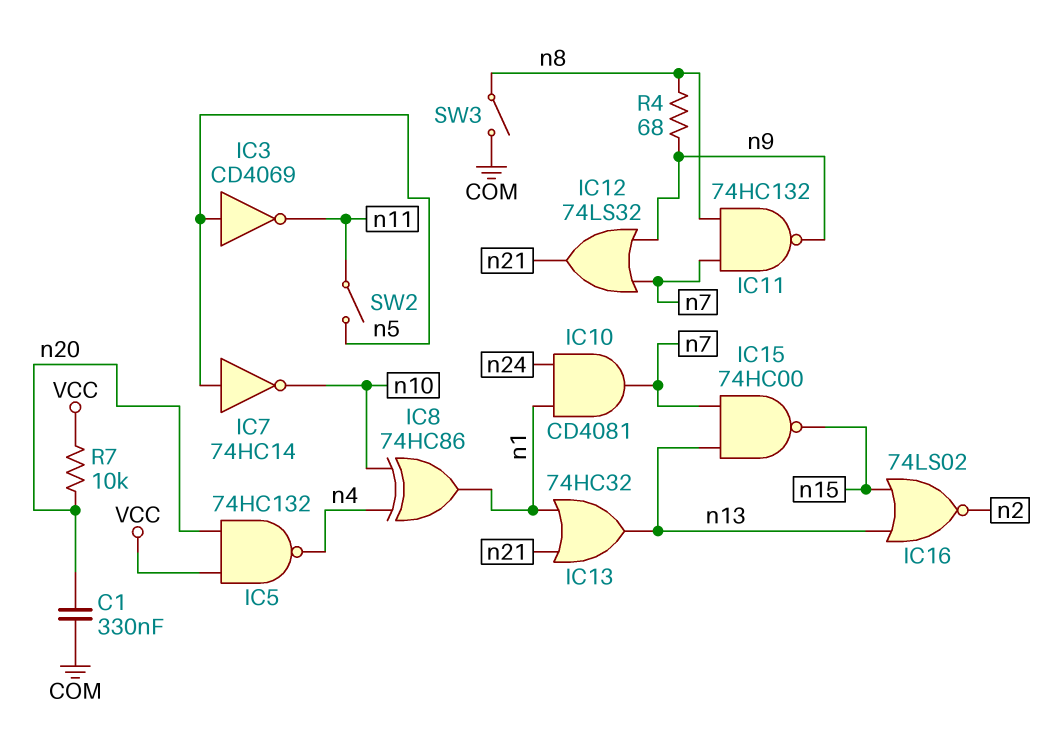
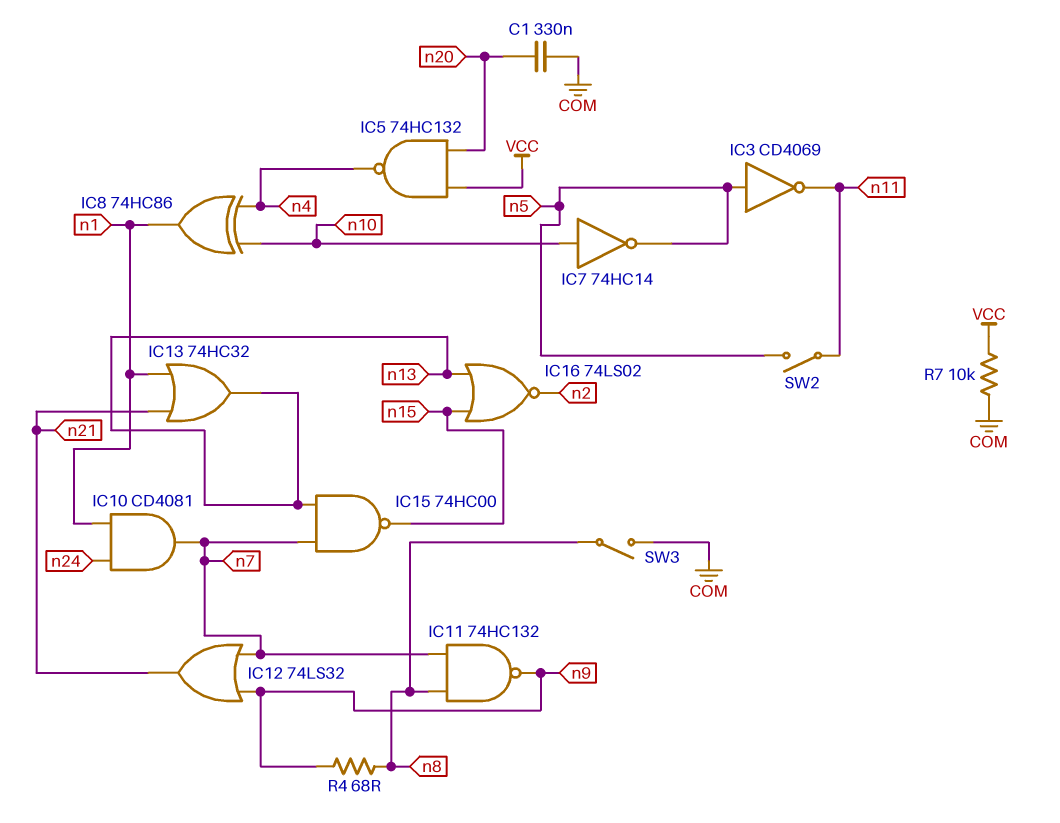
IC7: NOT 74HC14 (in n5, out n10) -> NOT 74HC14 (in n10, out n5)
R7: 10k (VCC, n20) -> 10k (COM, VCC)

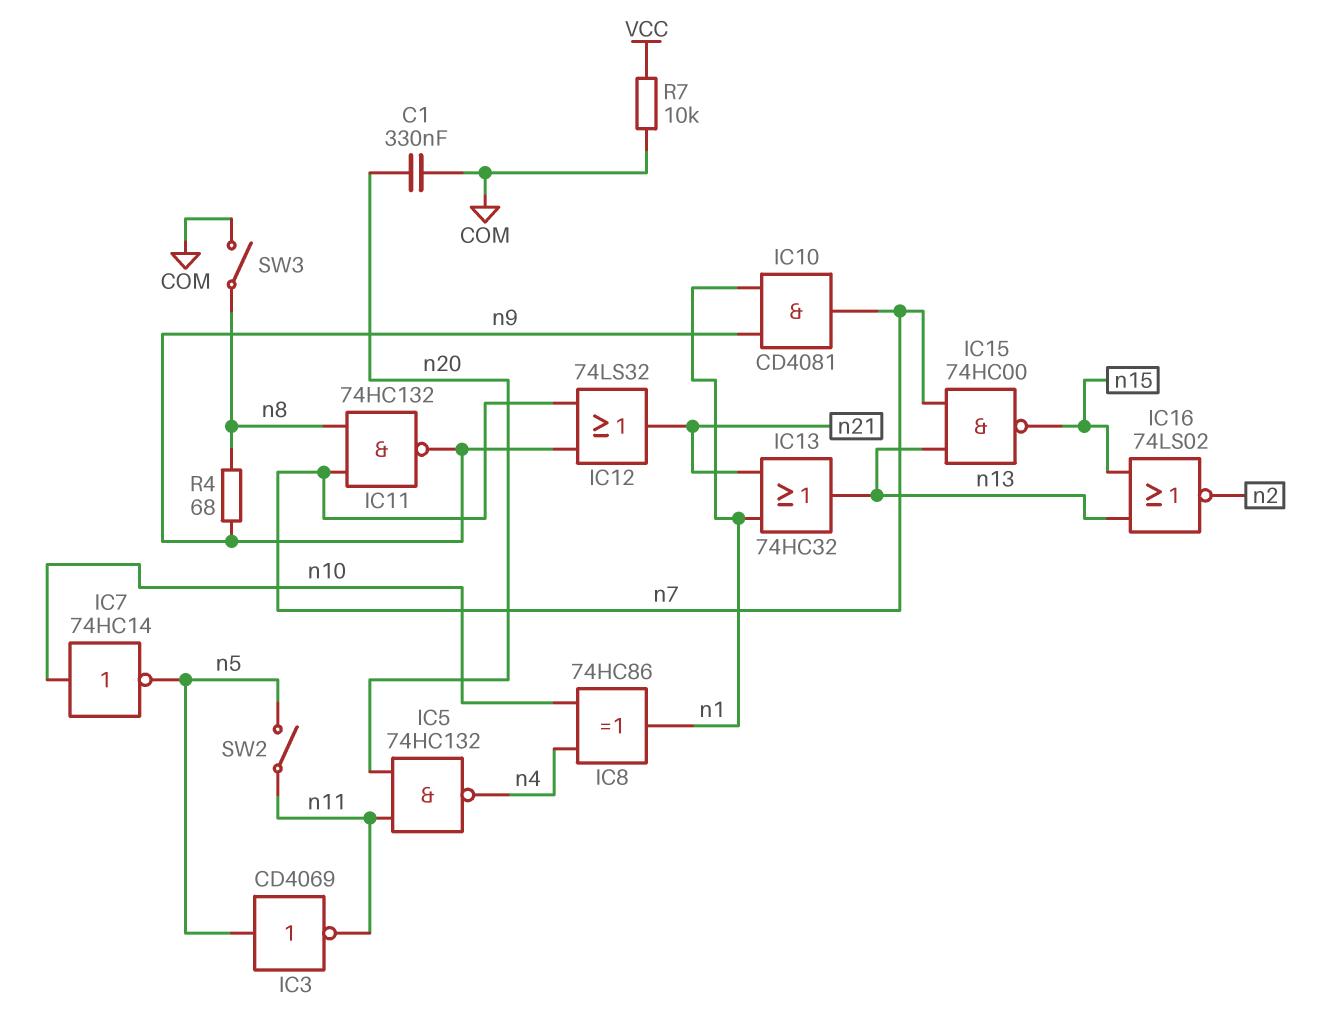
IC5: NAND 74HC132 (in VCC, in n20, out n4) -> NAND 74HC132 (in n11, in n20, out n4)
IC10: AND CD4081 (in n1, in n24, out n7) -> AND CD4081 (in n1, in n9, out n7)

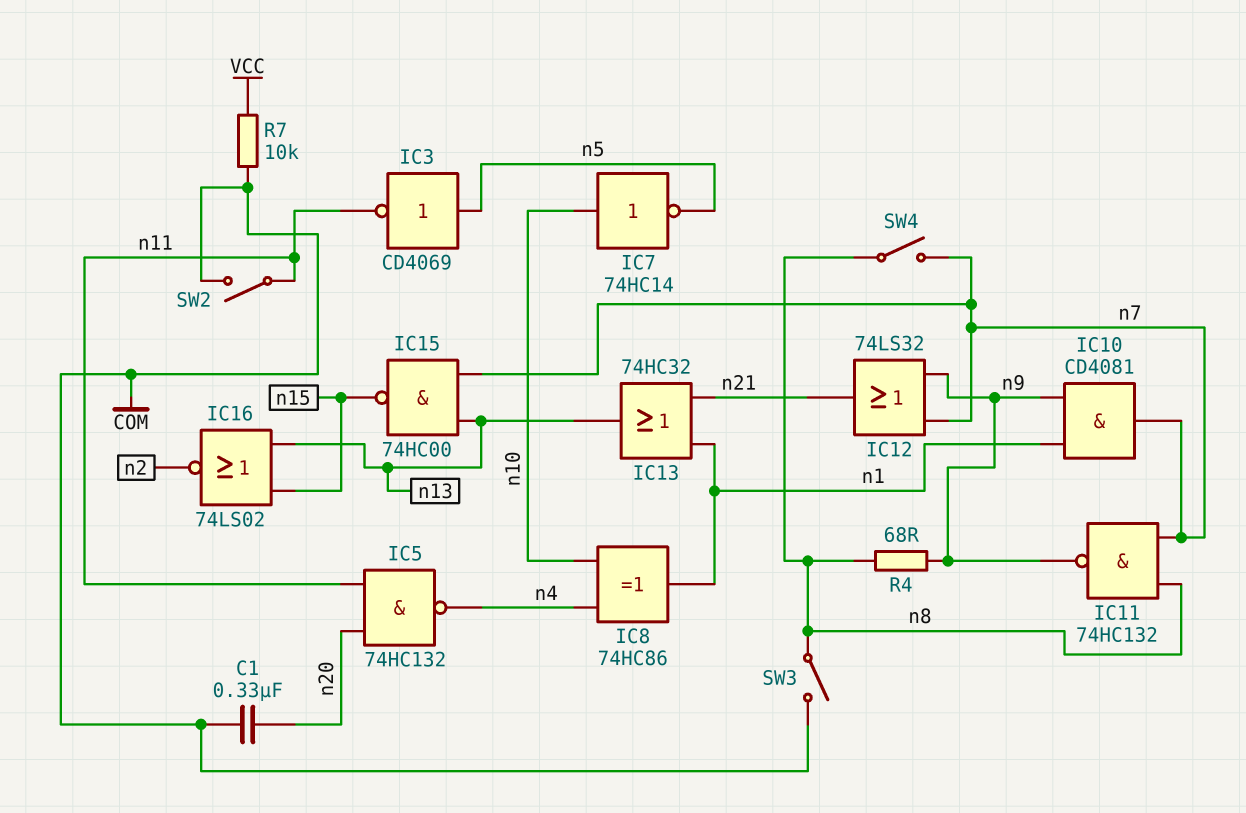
SW2: switch (n5, n11) -> switch (COM, n11)
SW4: none -> switch (n7, n8)

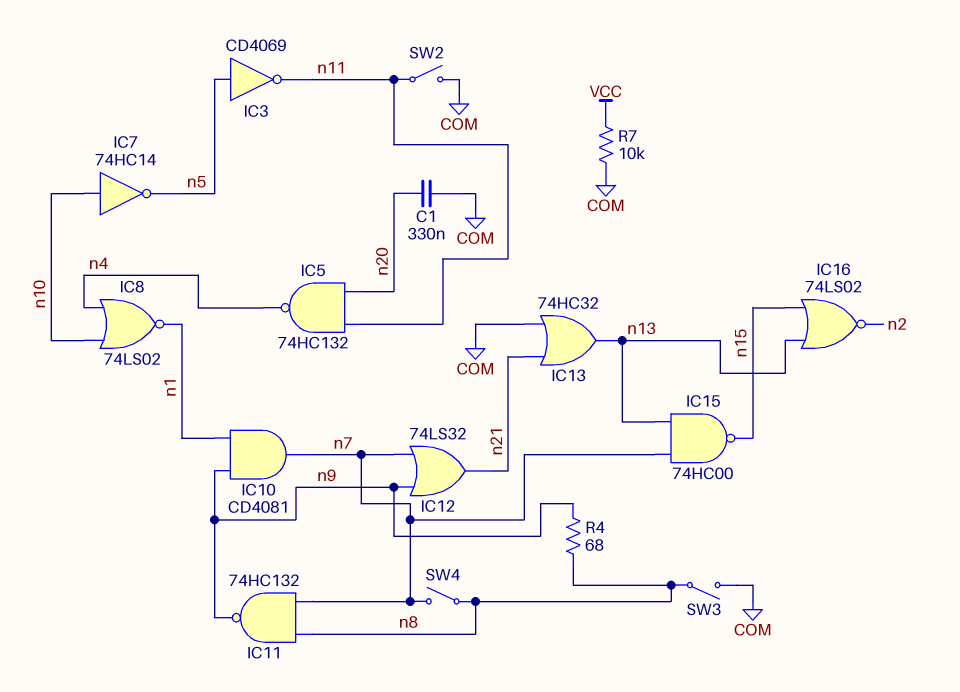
IC8: XOR 74HC86 (in n4, in n10, out n1) -> NOR 74LS02 (in n4, in n10, out n1)
IC13: OR 74HC32 (in n1, in n21, out n13) -> OR 74HC32 (in COM, in n21, out n13)

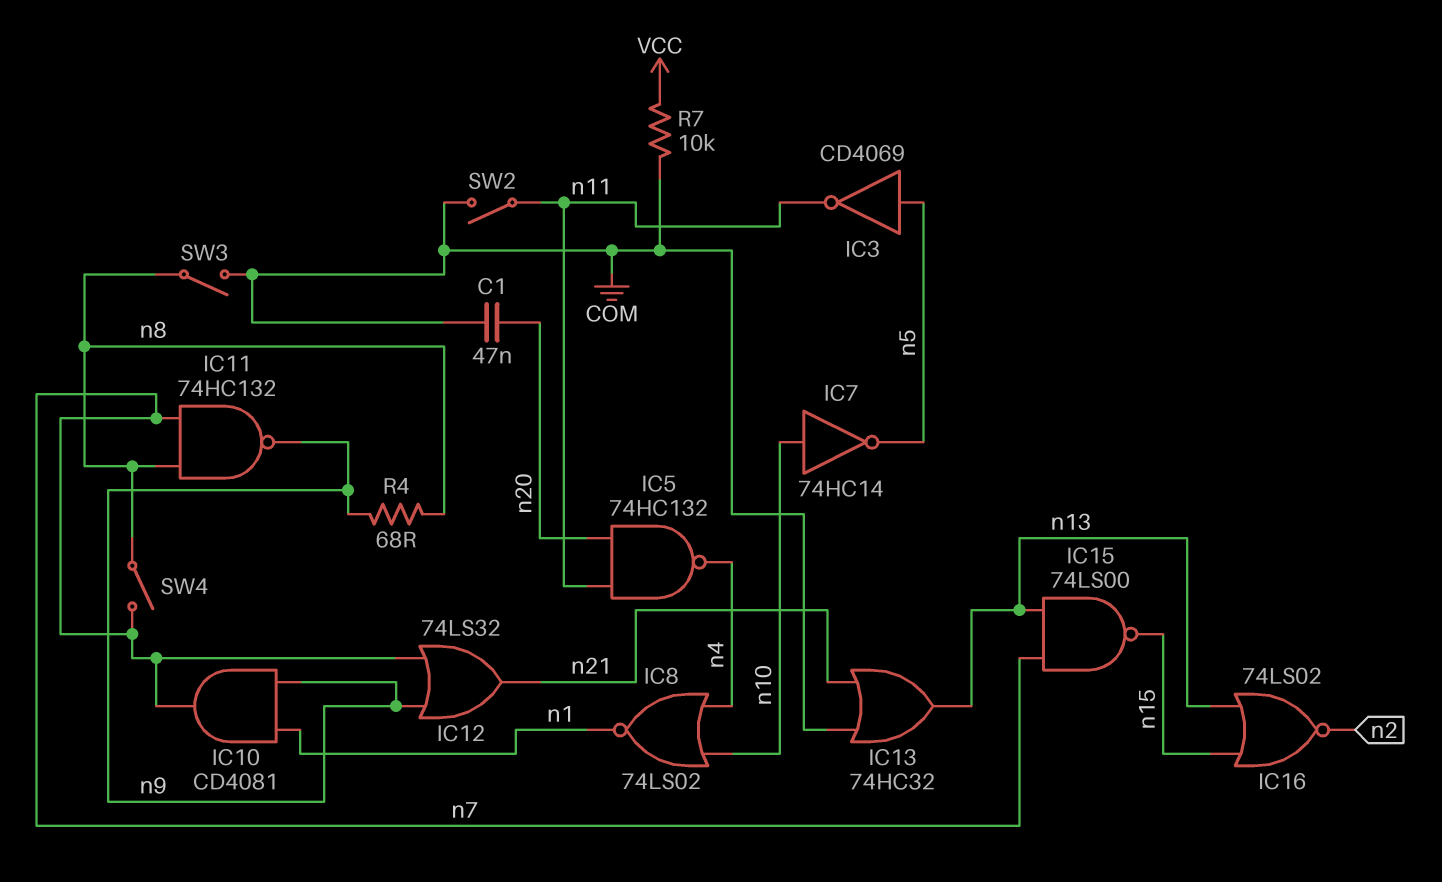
C1: 330nF (COM, n20) -> 47nF (COM, n20)
IC15: NAND 74HC00 (in n7, in n13, out n15) -> NAND 74LS00 (in n7, in n13, out n15)

